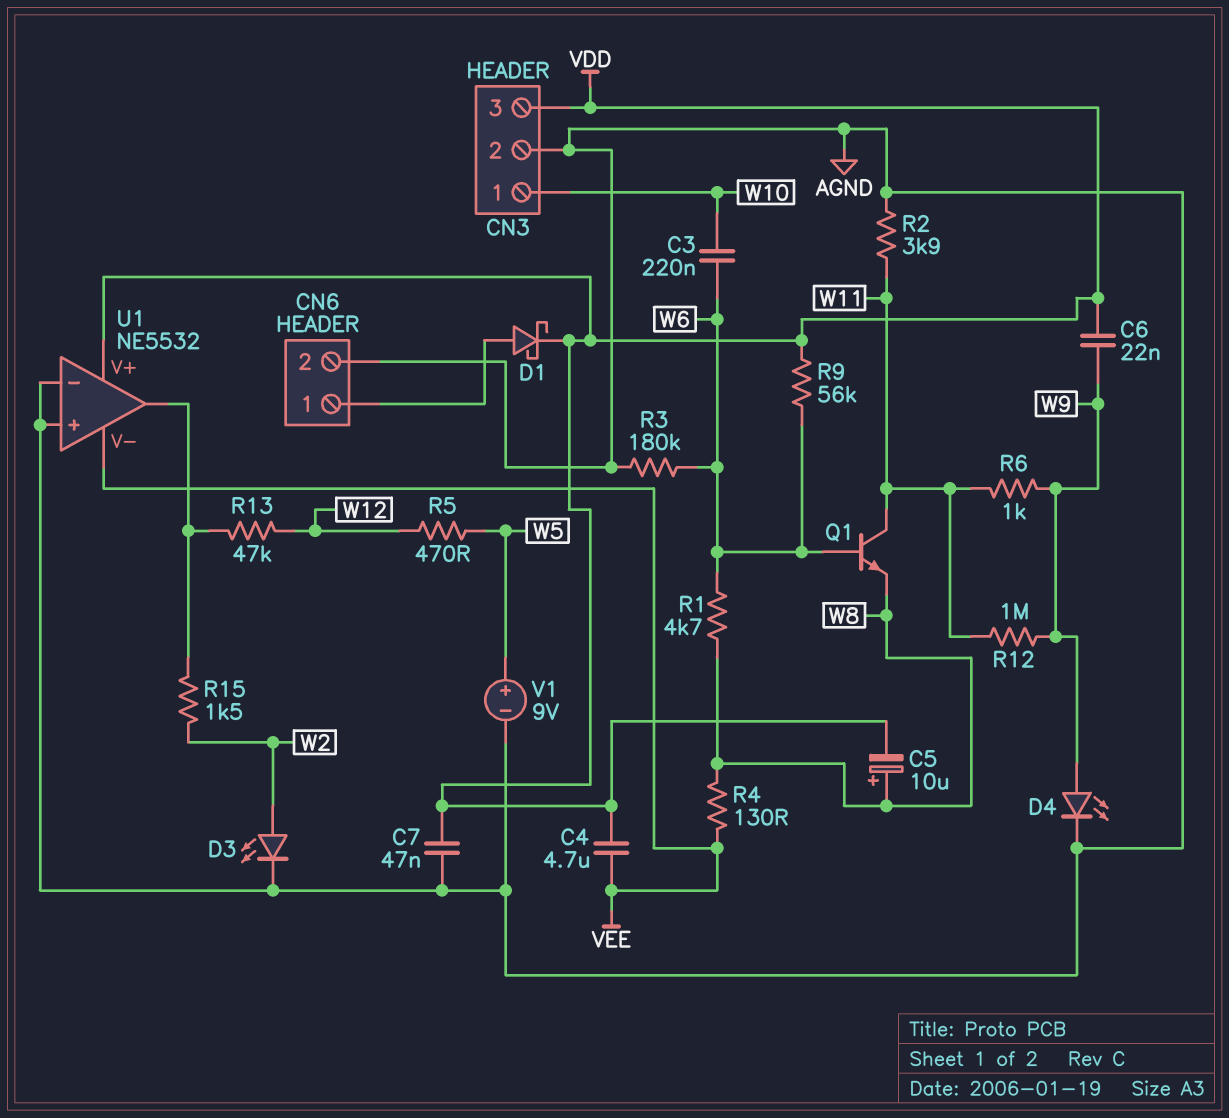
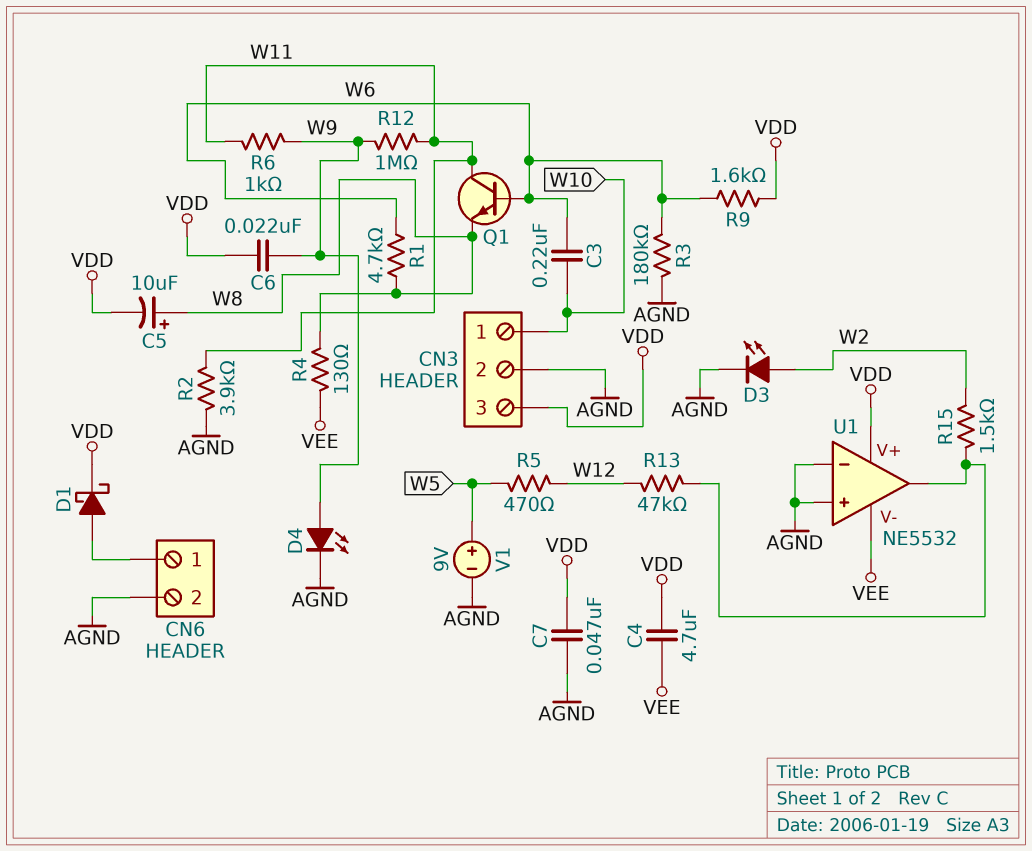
R9: 56k (VDD, W6) -> 1.6k (VDD, W6)

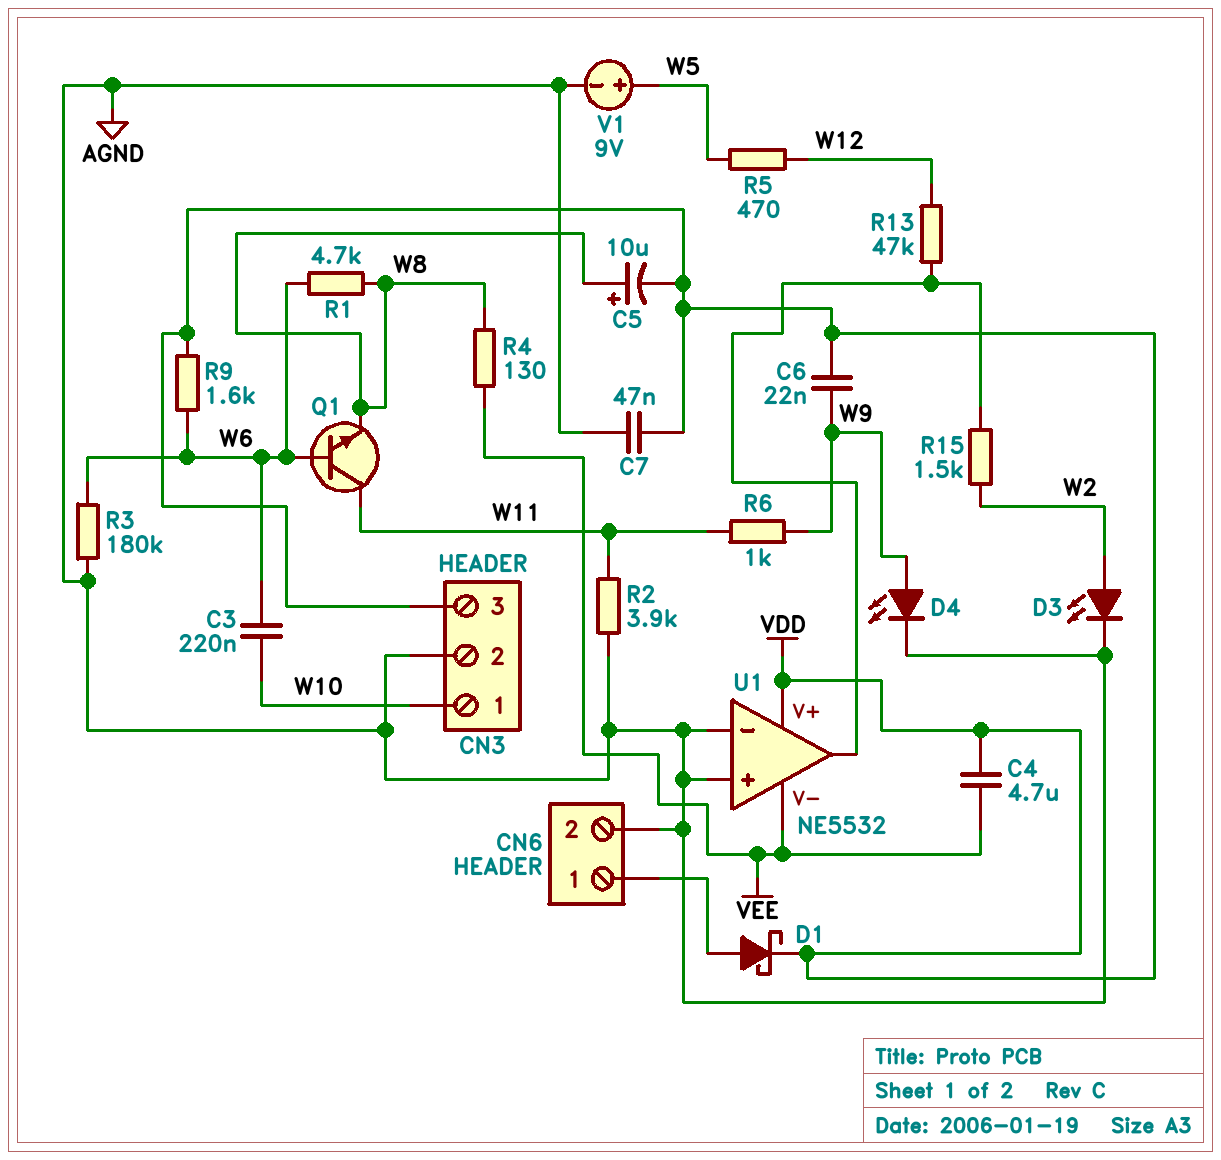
R12: 1M (W9, W11) -> none

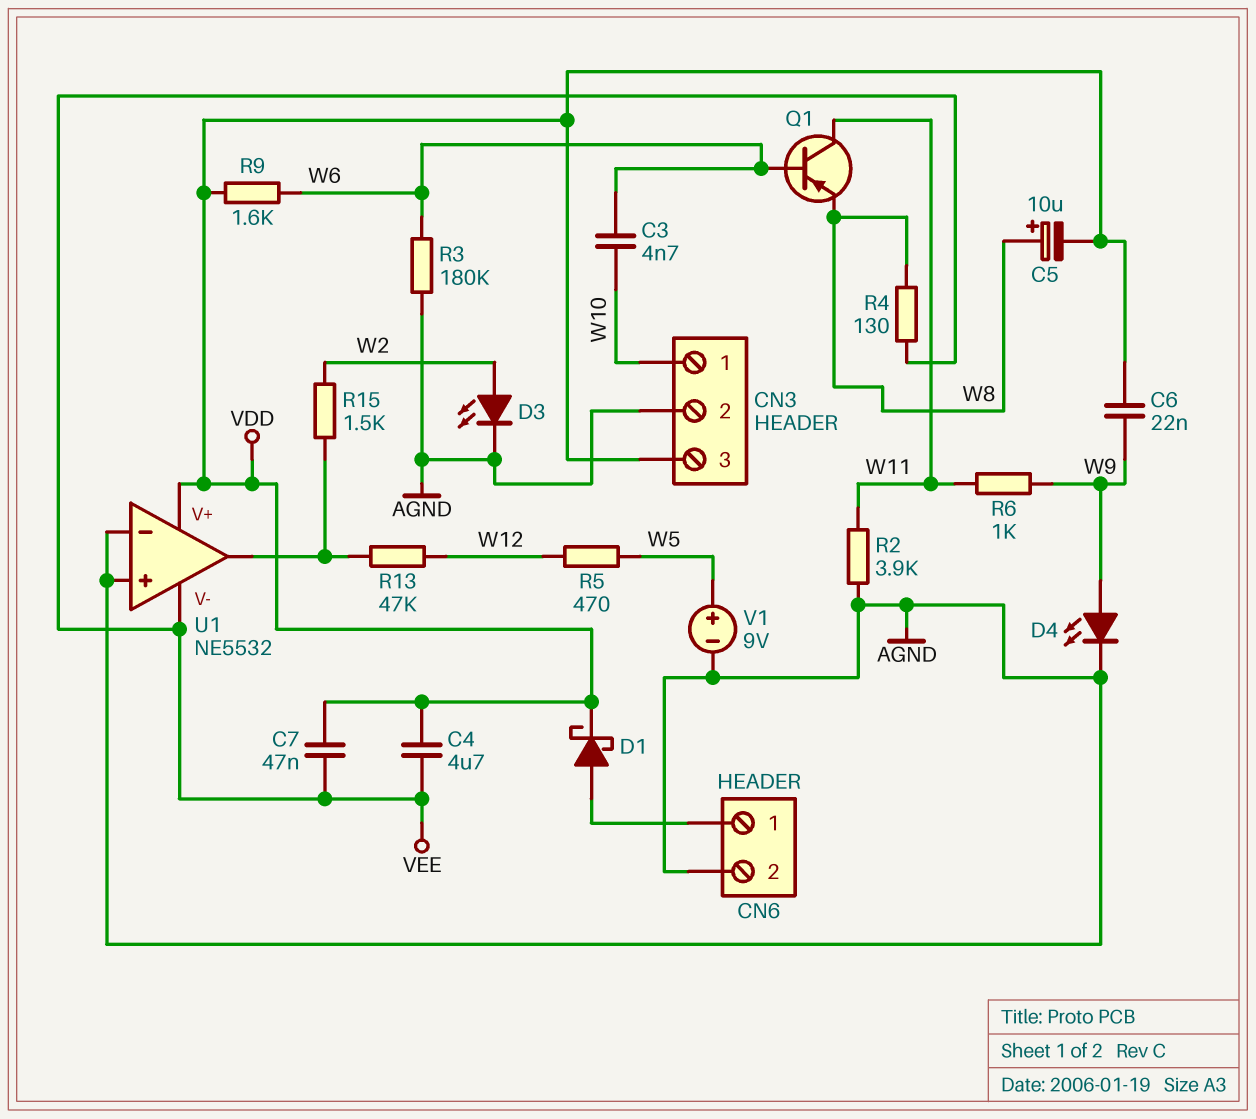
C3: 220nF (W6, W10) -> 4.7nF (W6, W10)
C7: 47nF (AGND, VDD) -> 47nF (VDD, VEE)
Q1: NPN (B W6, C W11, E W8) -> PNP (B W6, C W11, E W8)
R1: 4.7k (W6, W8) -> none

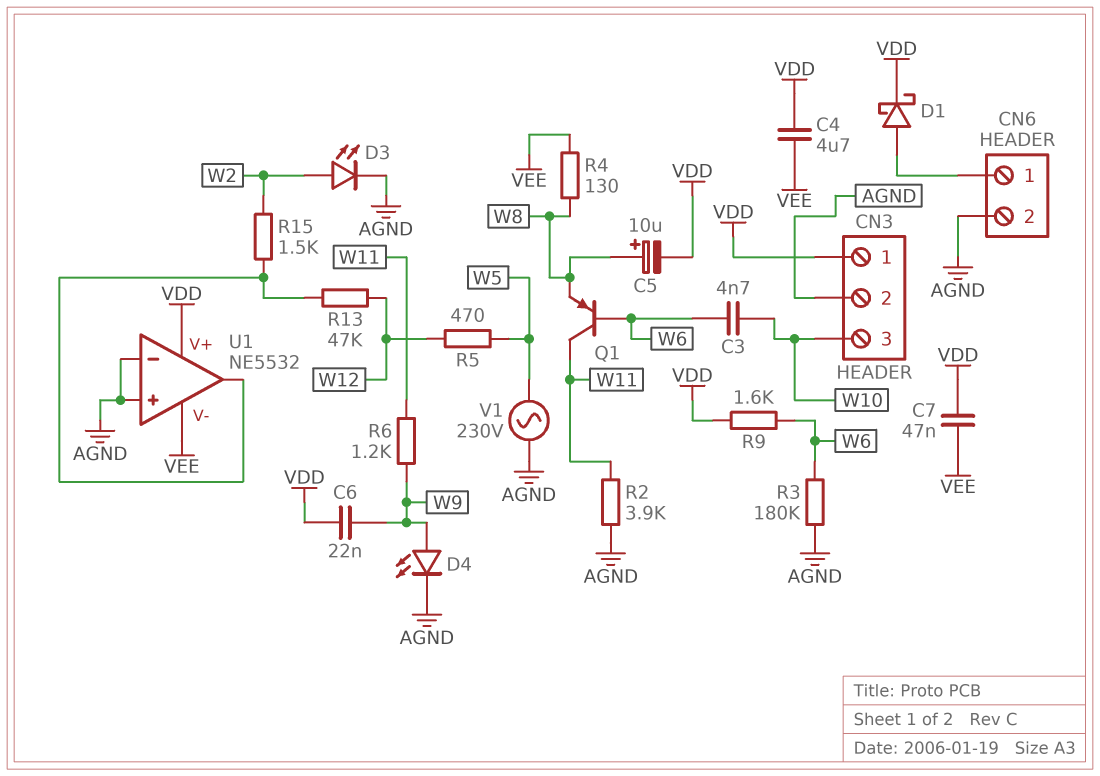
CN3 pin 1: W10 -> VDD
CN3 pin 3: VDD -> W10
R6: 1k (W9, W11) -> 1.2k (W9, W11)
V1: 9V (plus W5, minus AGND) -> AC 230V (AGND, W5)

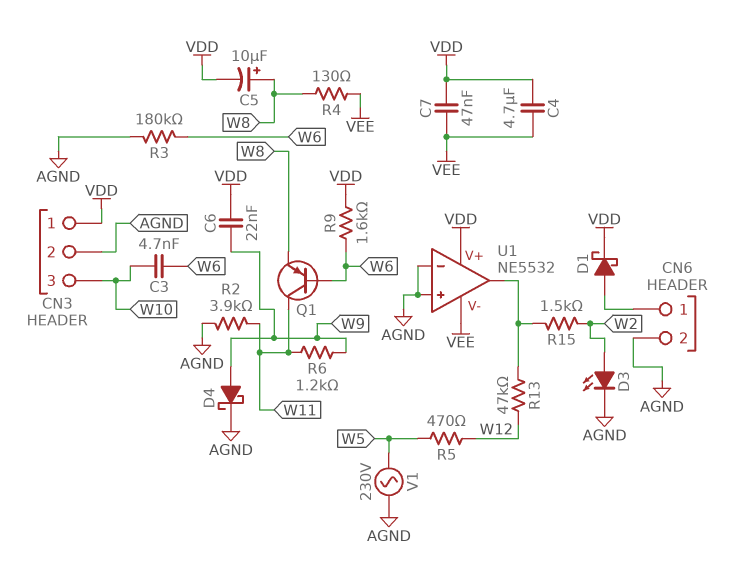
D4: LED (A W9, K AGND) -> schottky (A W9, K AGND)

